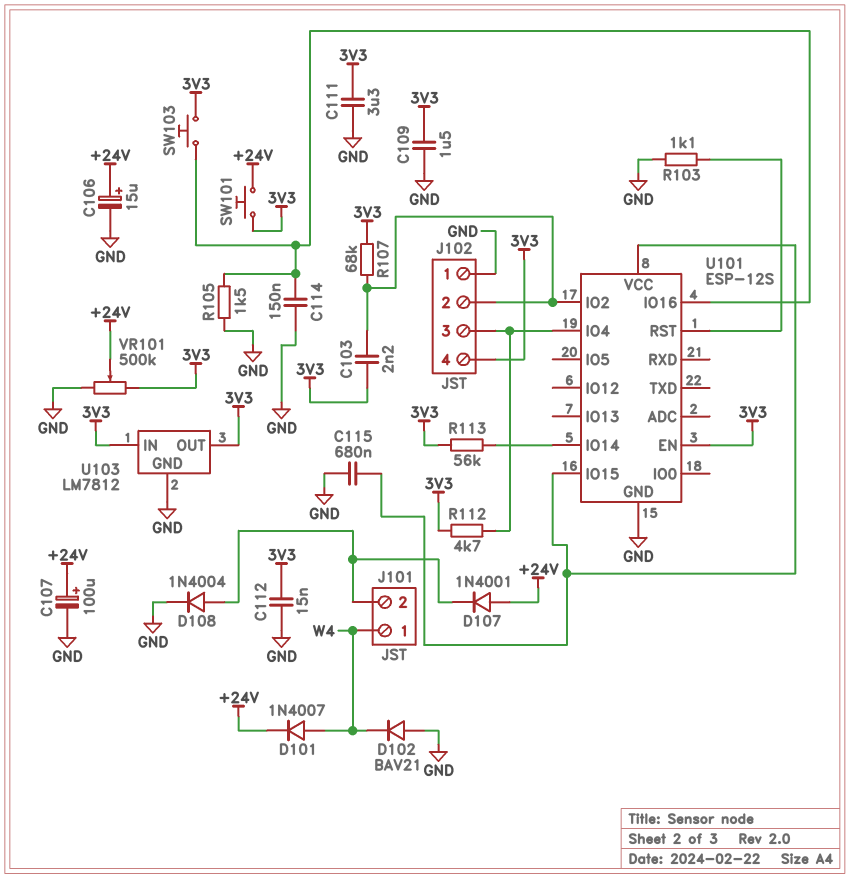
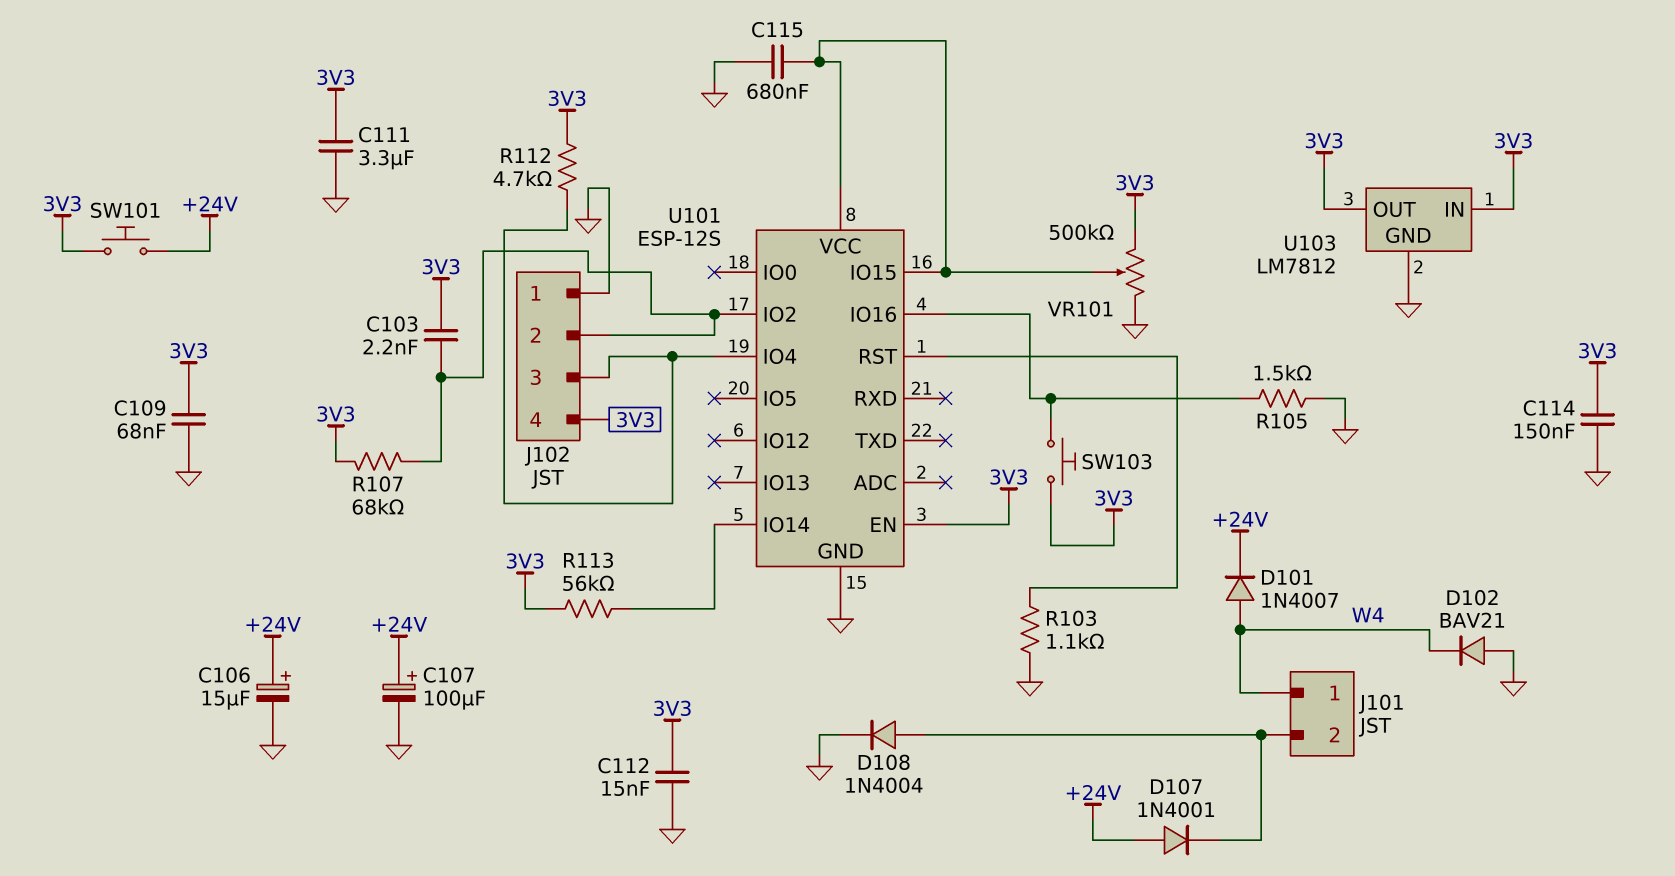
C109: 1.5uF (3V3, GND) -> 68nF (3V3, GND)
C114: 150nF (GND, U101/IO16) -> 150nF (3V3, GND)
VR101: 500k (3V3, GND, wiper +24V) -> 500k (3V3, GND, wiper U101/IO15)

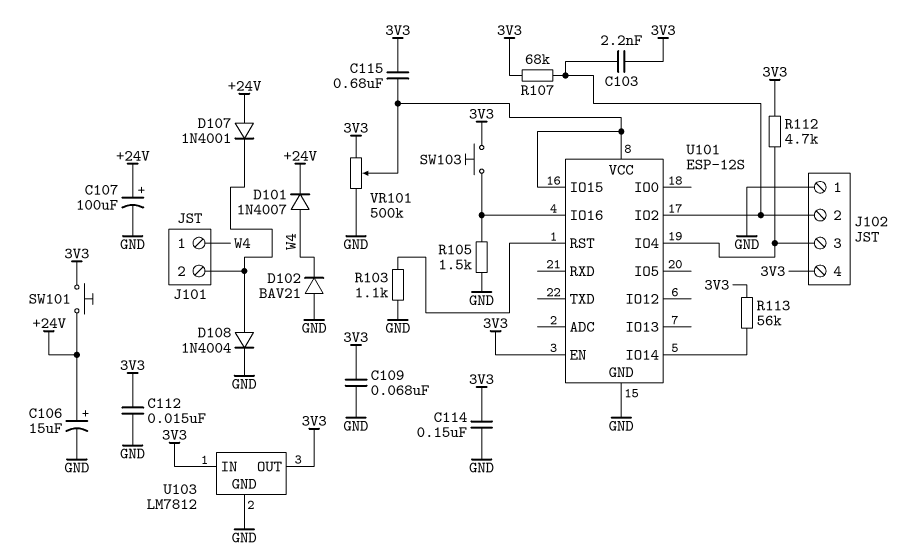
C111: 3.3uF (3V3, GND) -> none
C115: 680nF (GND, U101/IO15) -> 680nF (3V3, U101/IO15)

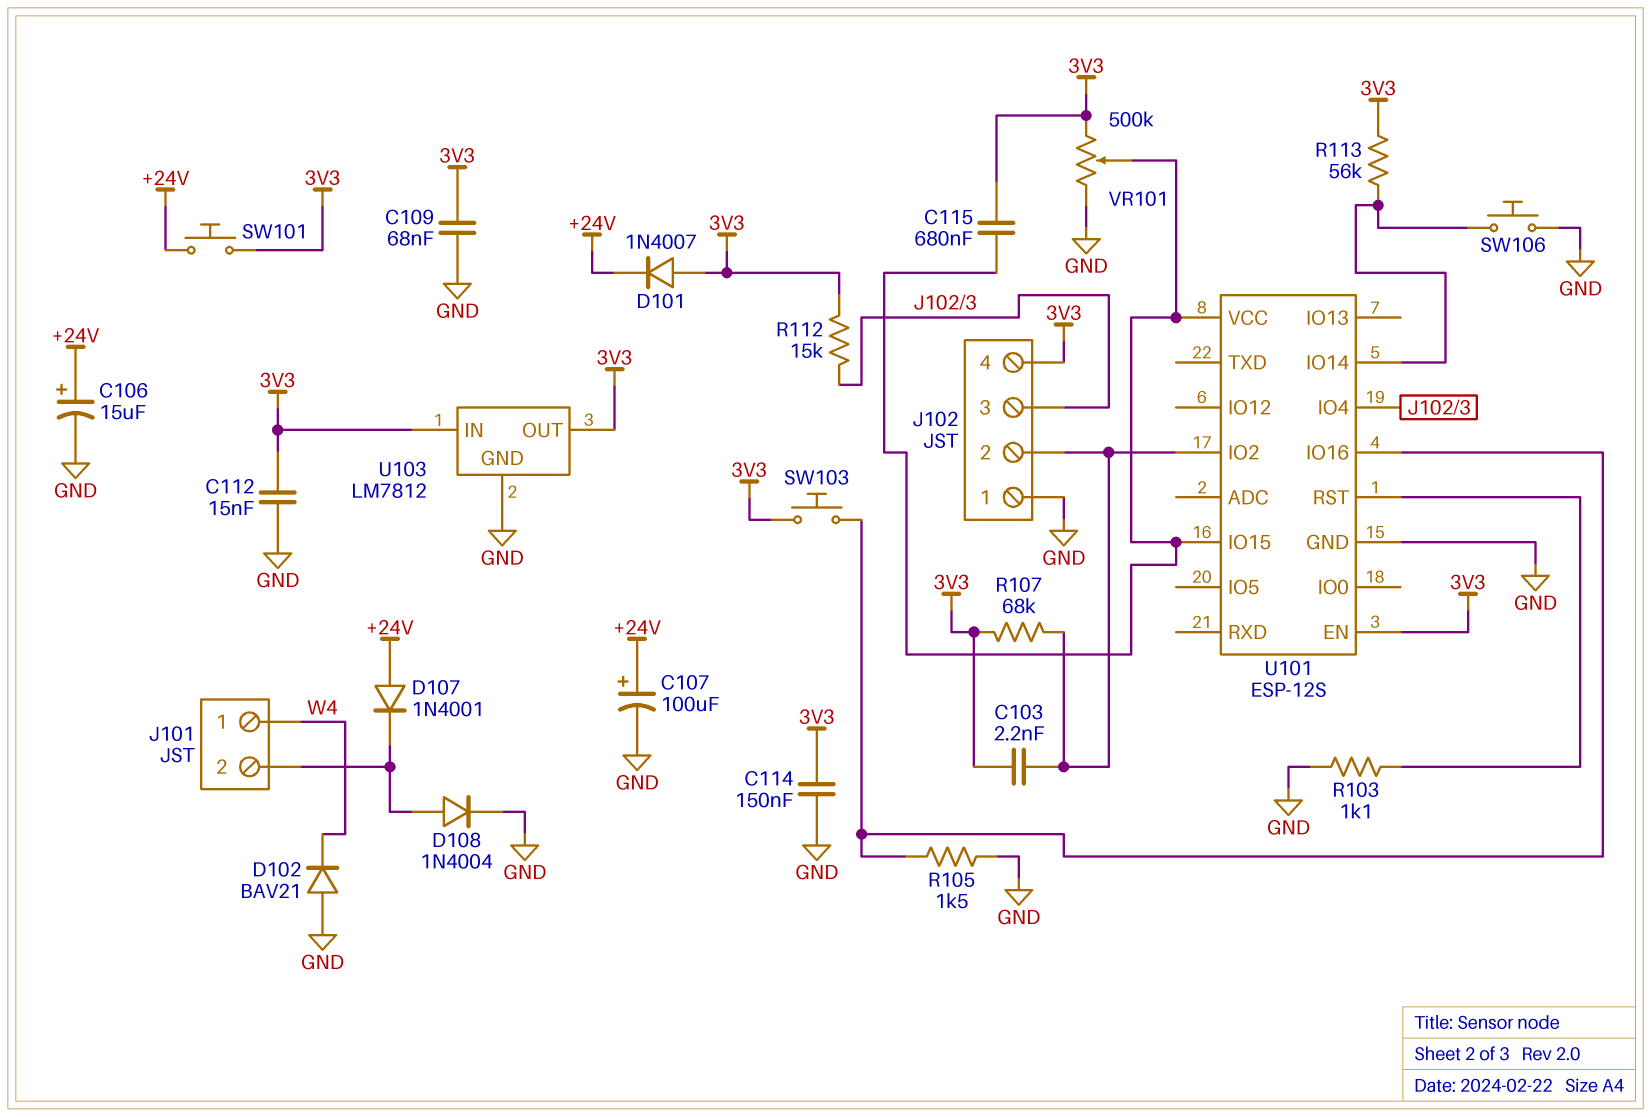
D101: diode 1N4007 (A W4, K +24V) -> diode 1N4007 (A 3V3, K +24V)
R112: 4.7k (3V3, J102/3) -> 15k (3V3, J102/3)
SW106: none -> button (GND, U101/IO14)

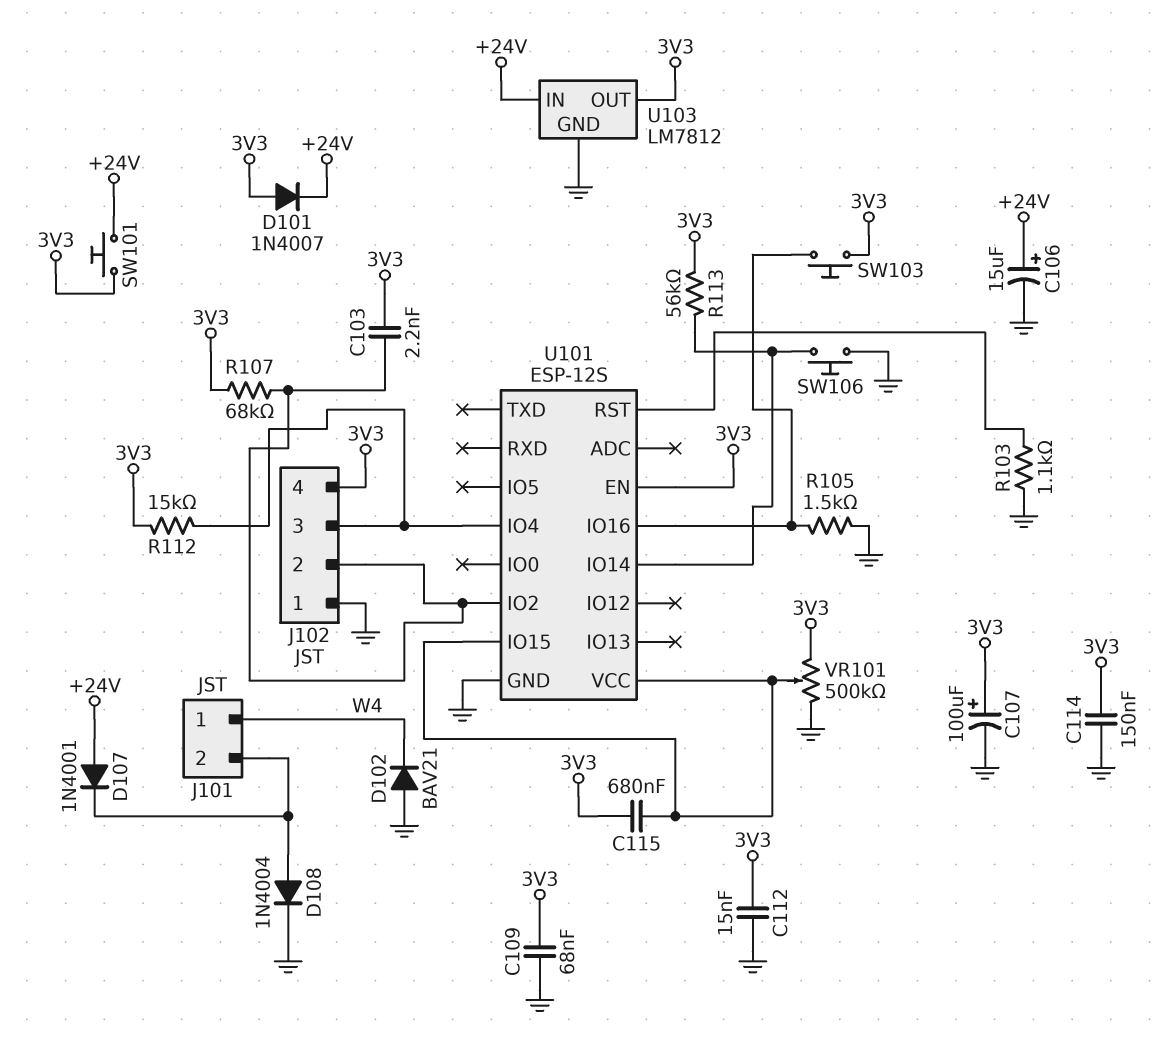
C107: 100uF (plus +24V, minus GND) -> 100uF (plus 3V3, minus GND)
U103 pin IN: 3V3 -> +24V

